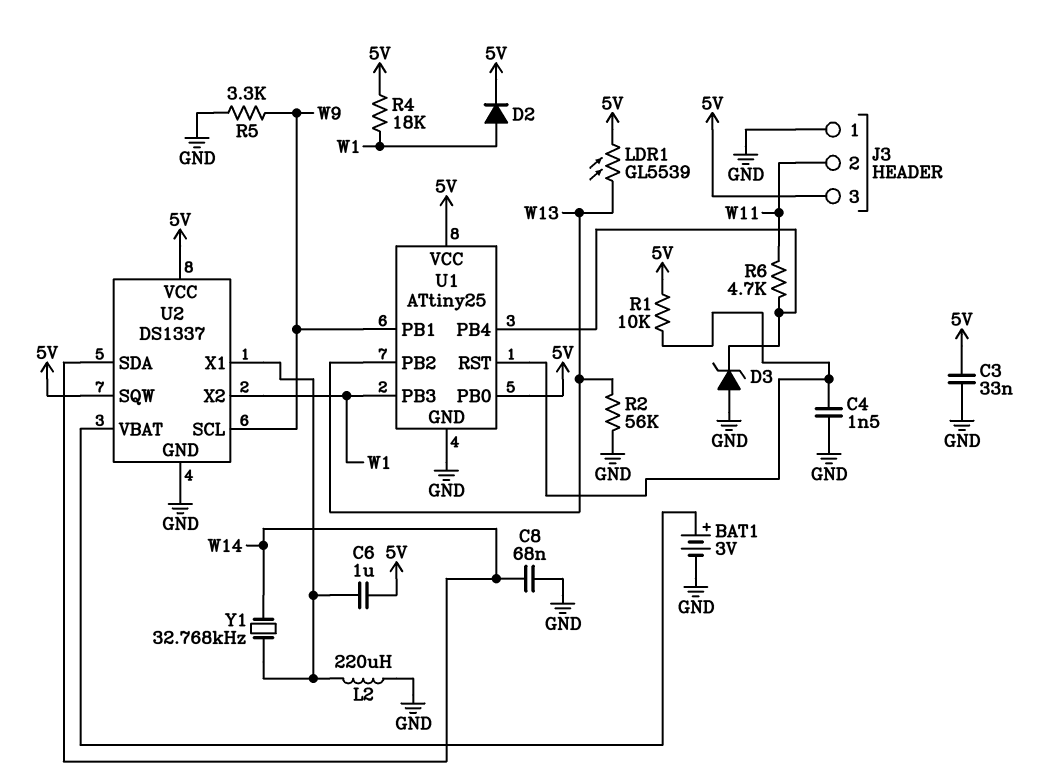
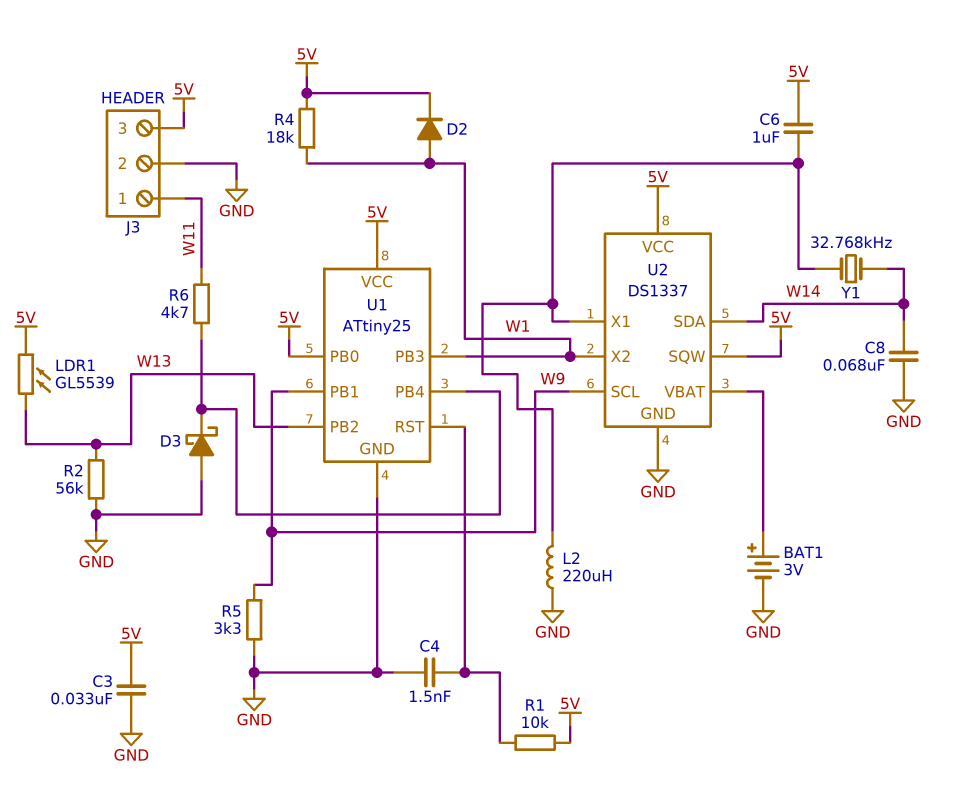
D3: zener (A GND, K U1/PB4) -> schottky (A GND, K U1/PB4)
J3 pin 1: GND -> W11
J3 pin 2: W11 -> GND

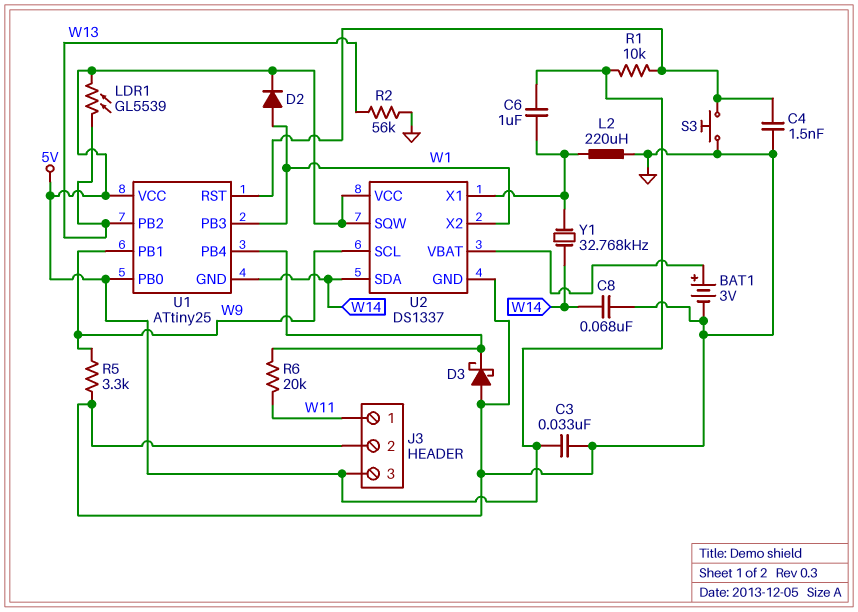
R4: 18k (5V, W1) -> none
R6: 4.7k (U1/PB4, W11) -> 20k (U1/PB4, W11)
S3: none -> button (GND, U1/RST)
U1 pin GND: GND -> W14

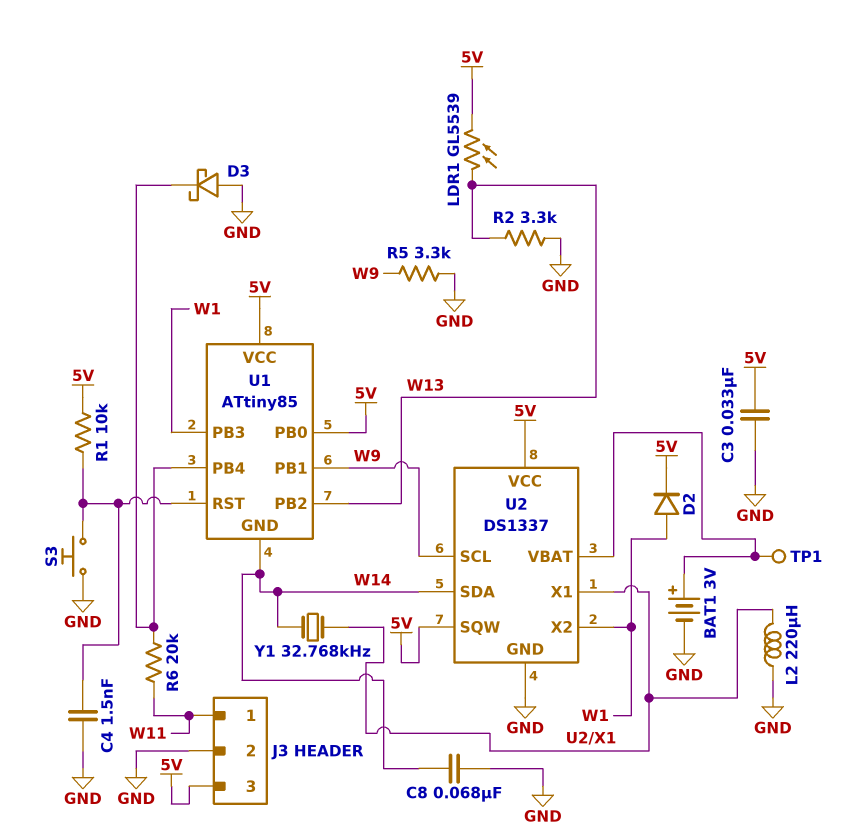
C6: 1uF (5V, U2/X1) -> none
R2: 56k (GND, W13) -> 3.3k (GND, W13)
TP1: none -> test point (U2/VBAT)
U1: ATtiny25 -> ATtiny85

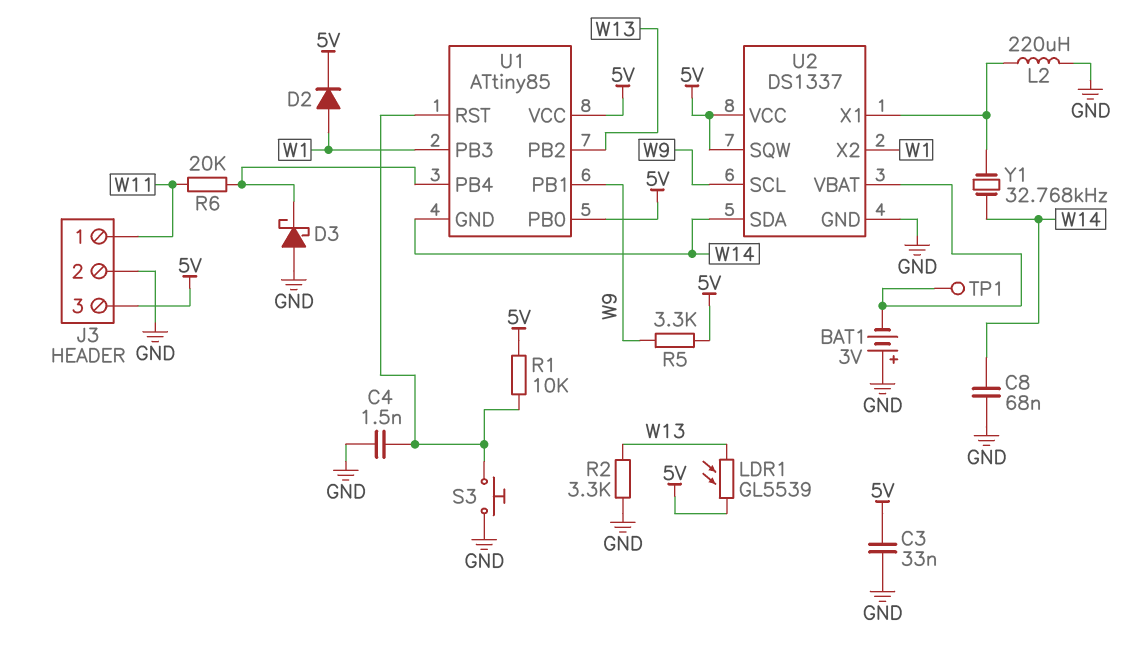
BAT1: 3V (plus U2/VBAT, minus GND) -> 3V (plus GND, minus U2/VBAT)
R5: 3.3k (GND, W9) -> 3.3k (5V, W9)

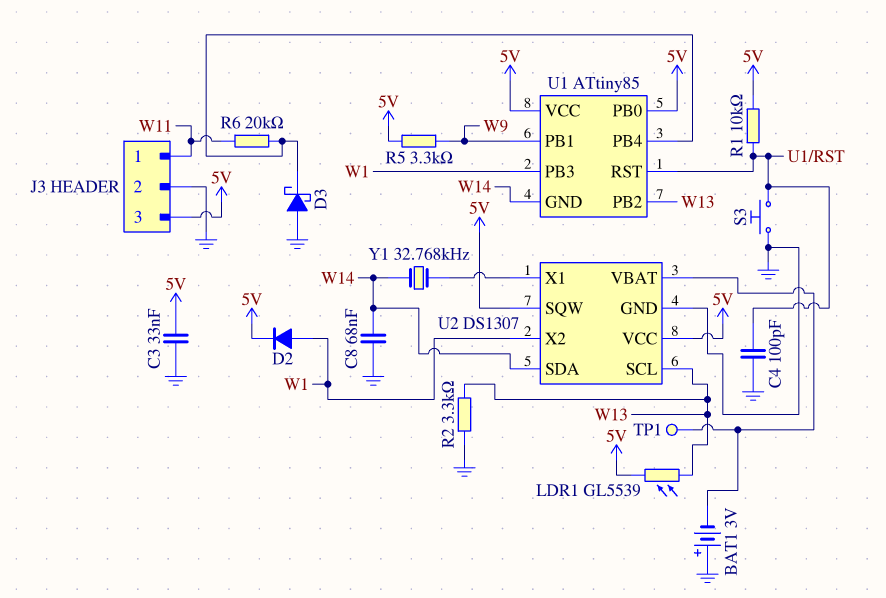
C4: 1.5nF (GND, U1/RST) -> 100pF (GND, U1/RST)
L2: 220uH (GND, U2/X1) -> none
U2: DS1337 -> DS1307
U2 pin SCL: W9 -> W13

